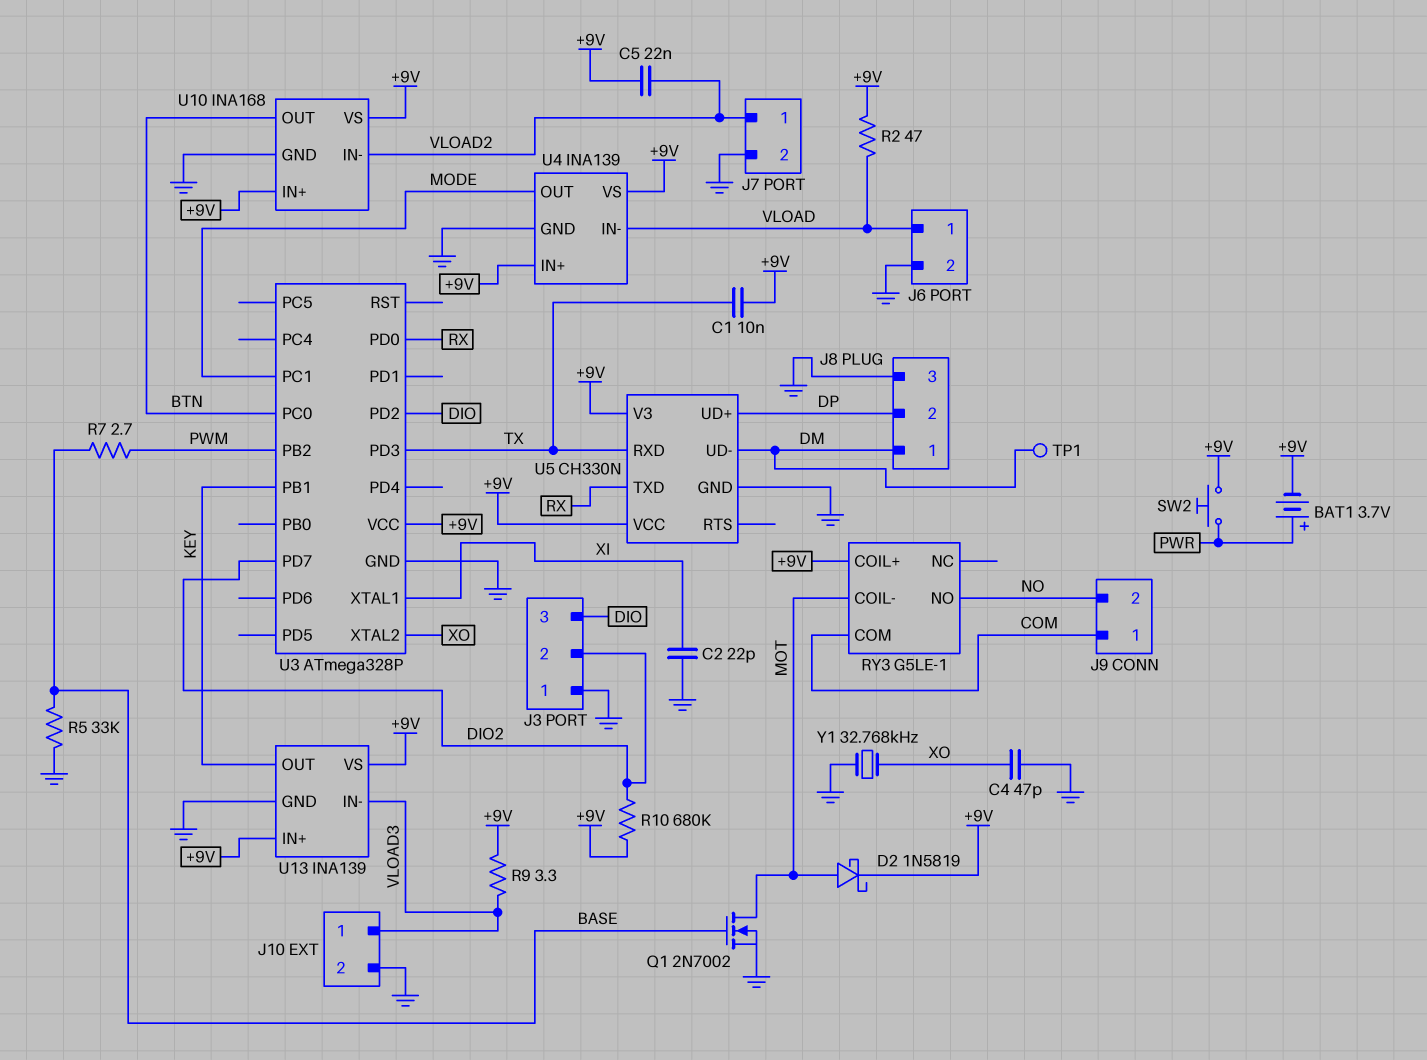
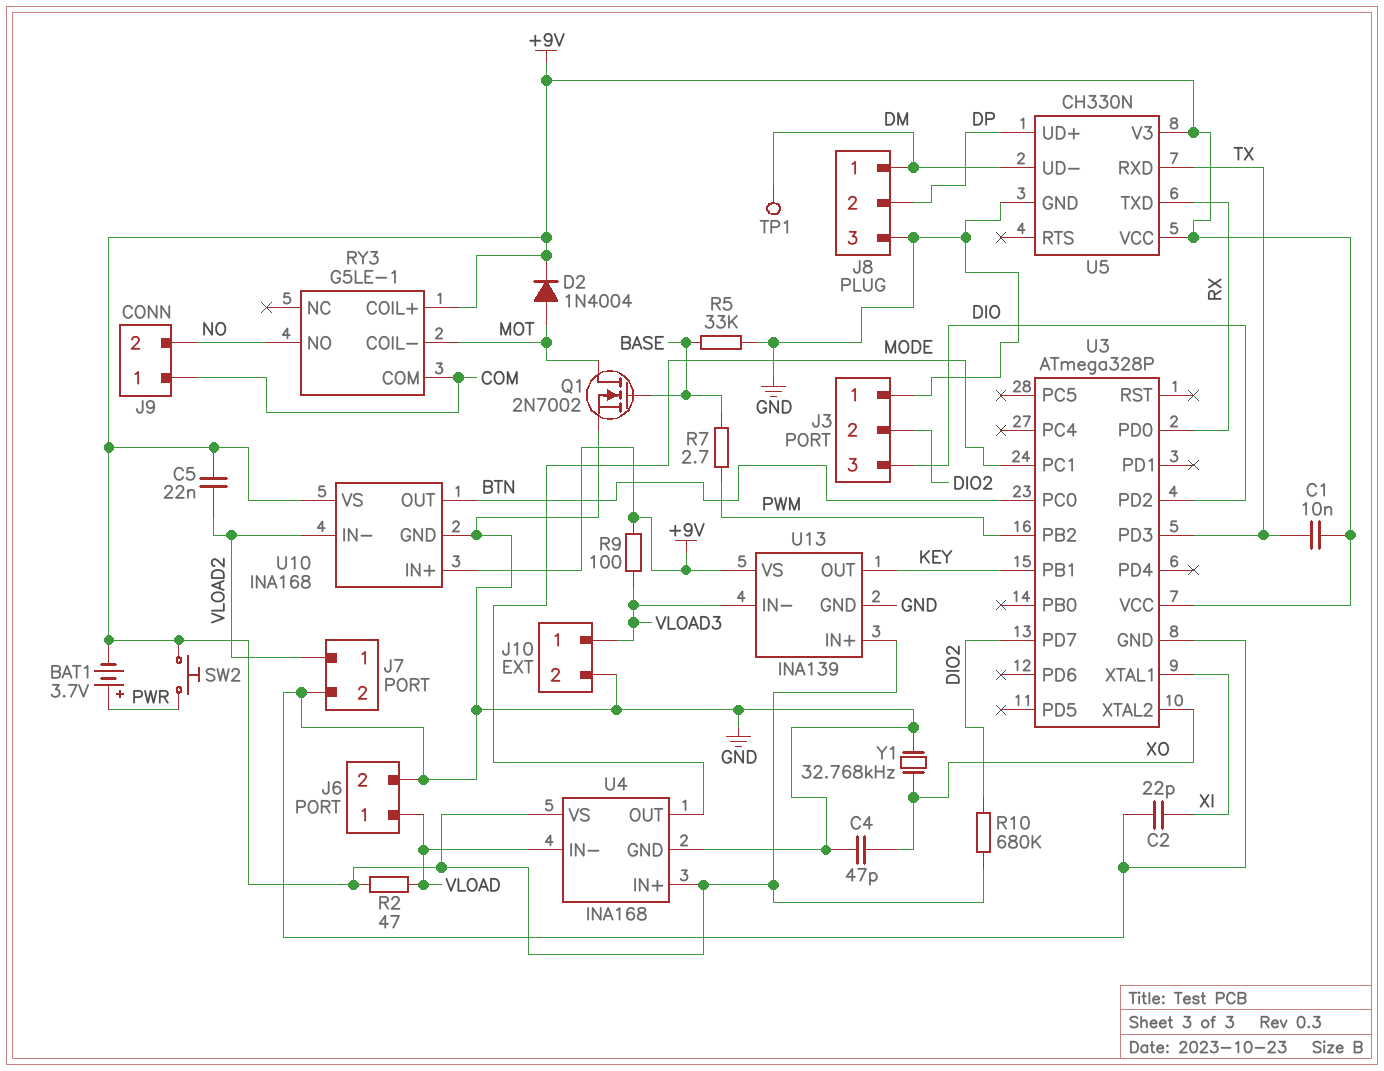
D2: schottky 1N5819 (A MOT, K +9V) -> diode 1N4004 (A MOT, K +9V)
R9: 3.3 (+9V, VLOAD3) -> 100 (+9V, VLOAD3)
U4: INA139 -> INA168

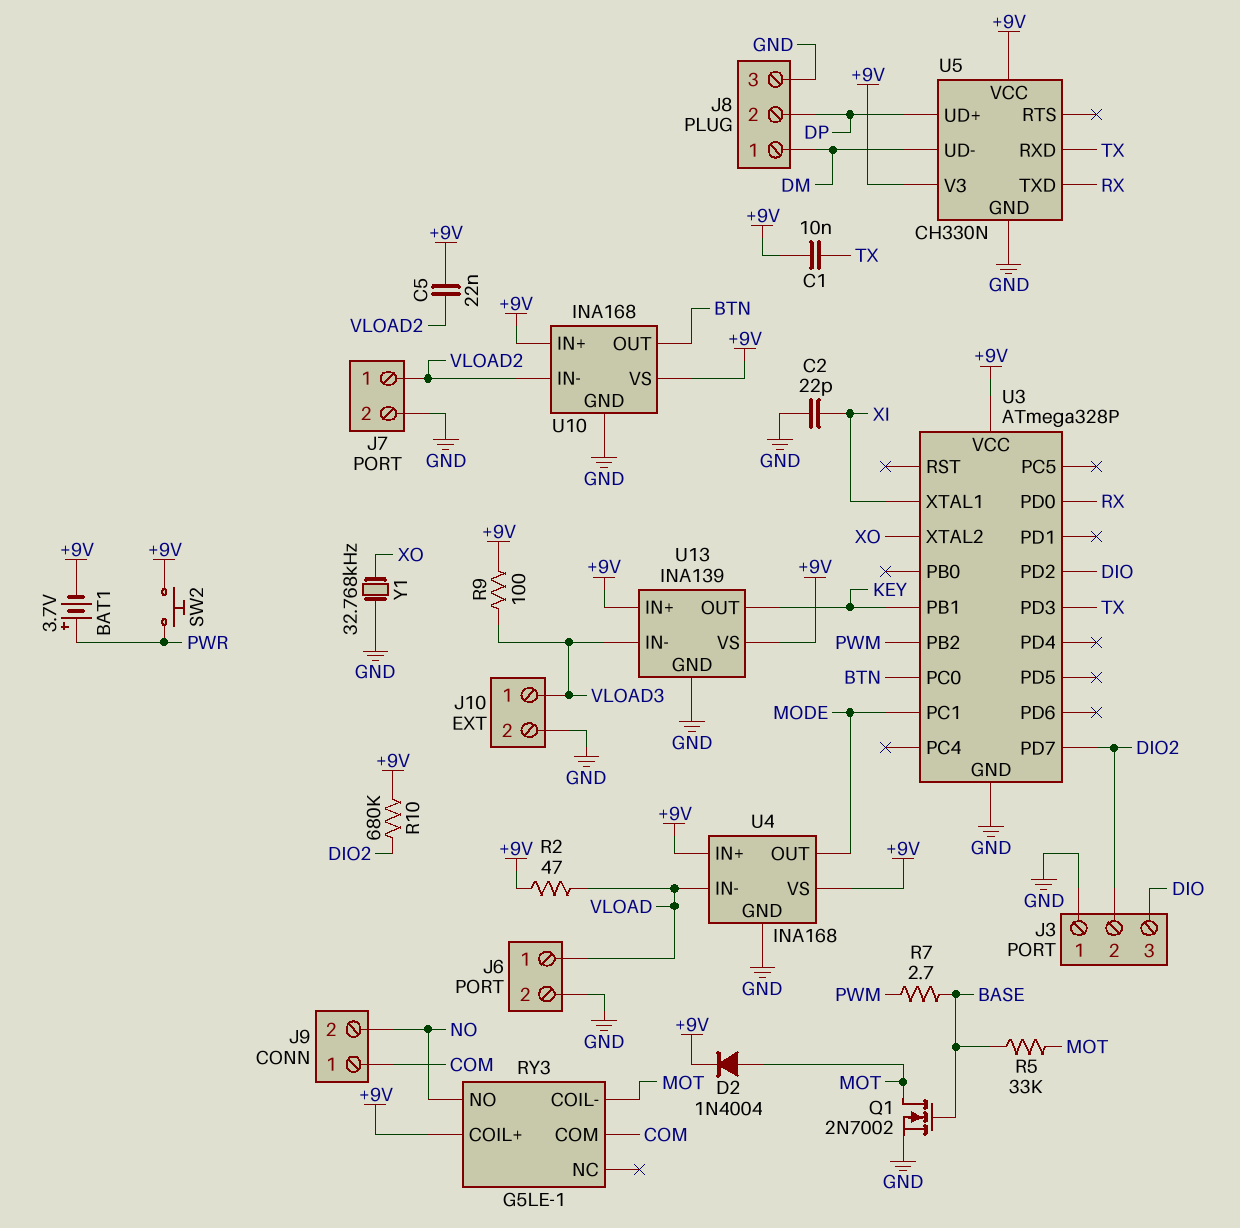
C4: 47pF (GND, XO) -> none
R5: 33k (BASE, GND) -> 33k (BASE, MOT)
TP1: test point (DM) -> none

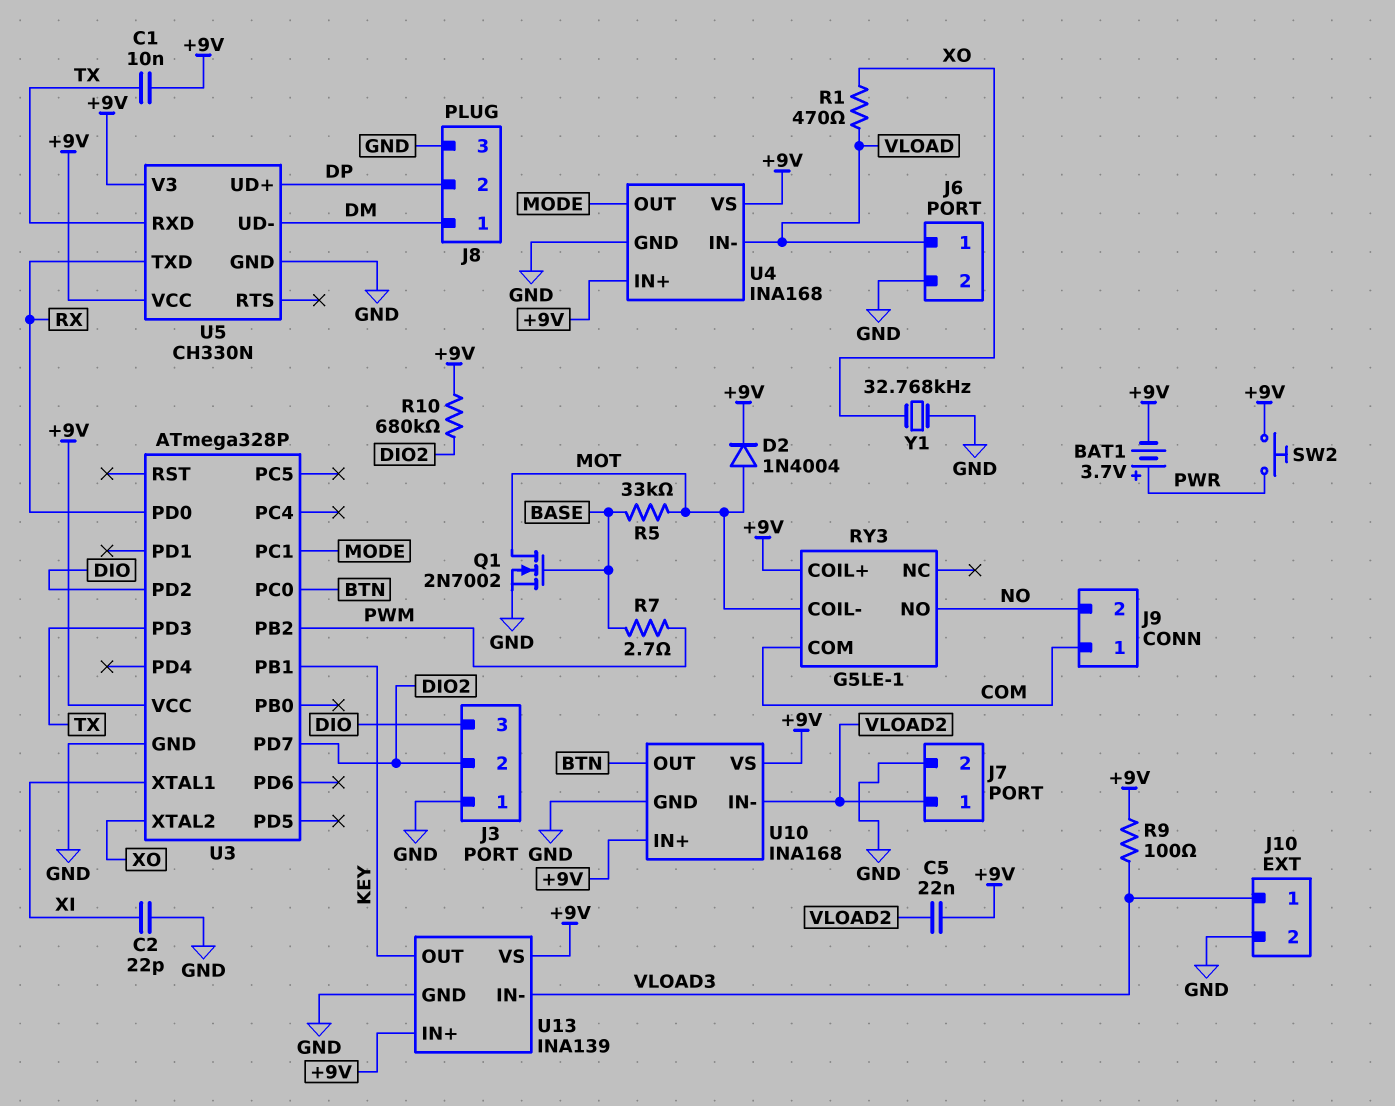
R1: none -> 470 (VLOAD, XO)
R2: 47 (+9V, VLOAD) -> none

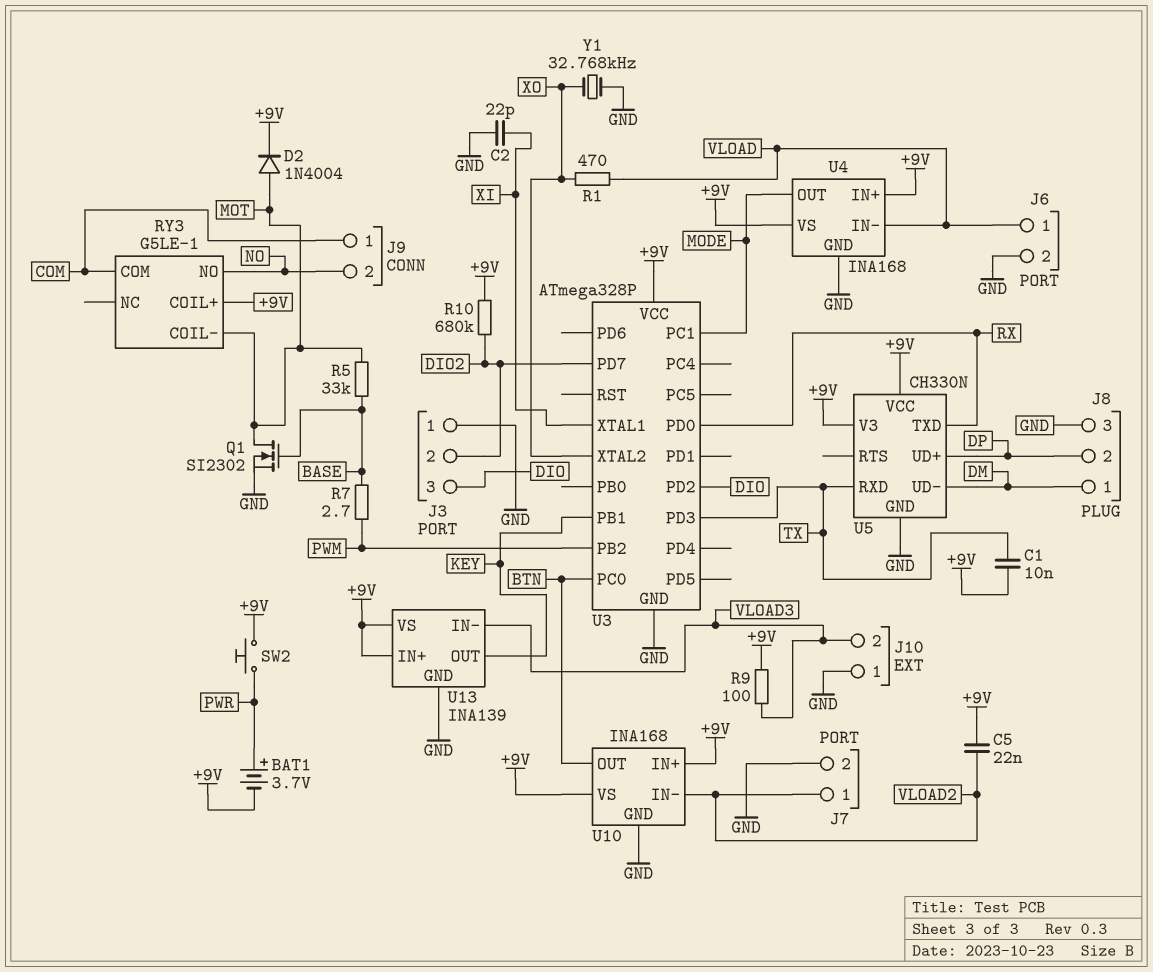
J10 pin 1: VLOAD3 -> GND
J10 pin 2: GND -> VLOAD3
Q1: NMOS 2N7002 (G BASE, D MOT, S GND) -> NMOS SI2302 (G BASE, D MOT, S GND)

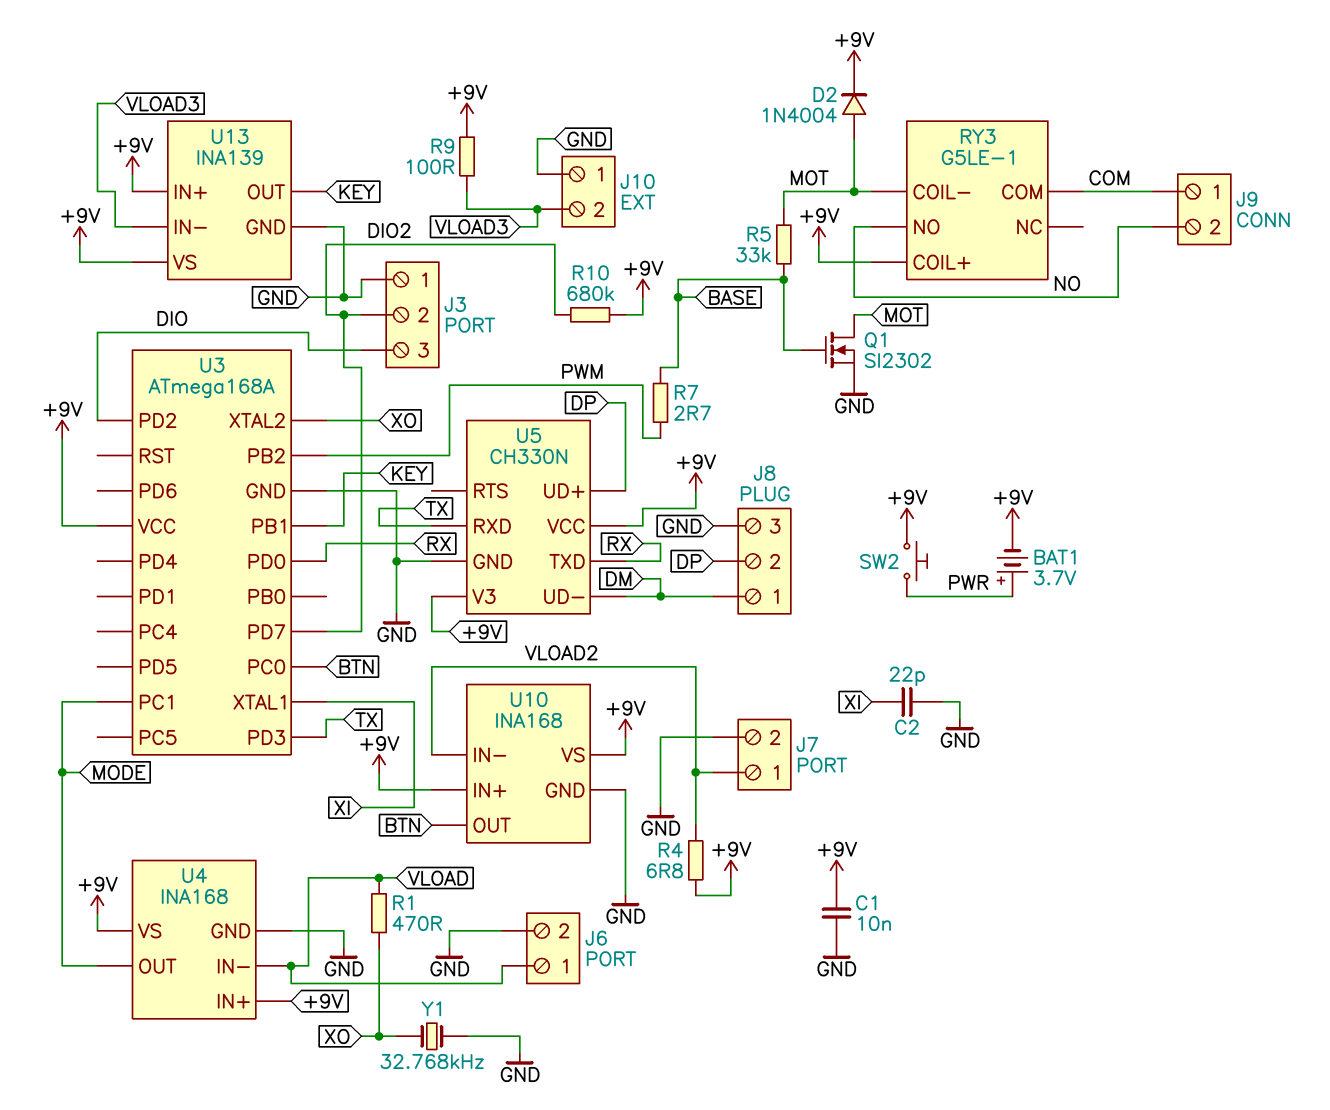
C1: 10nF (+9V, TX) -> 10nF (+9V, GND)
C5: 22nF (+9V, VLOAD2) -> none
R4: none -> 6.8 (+9V, VLOAD2)
U3: ATmega328P -> ATmega168A

